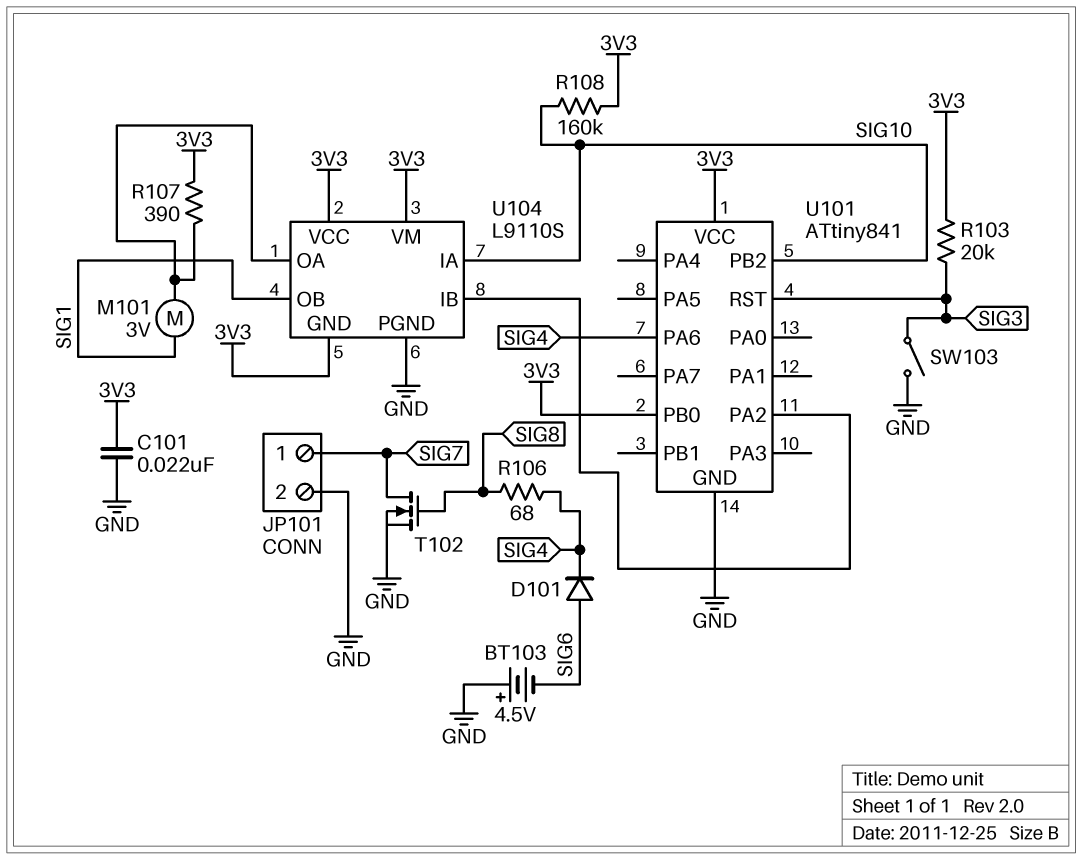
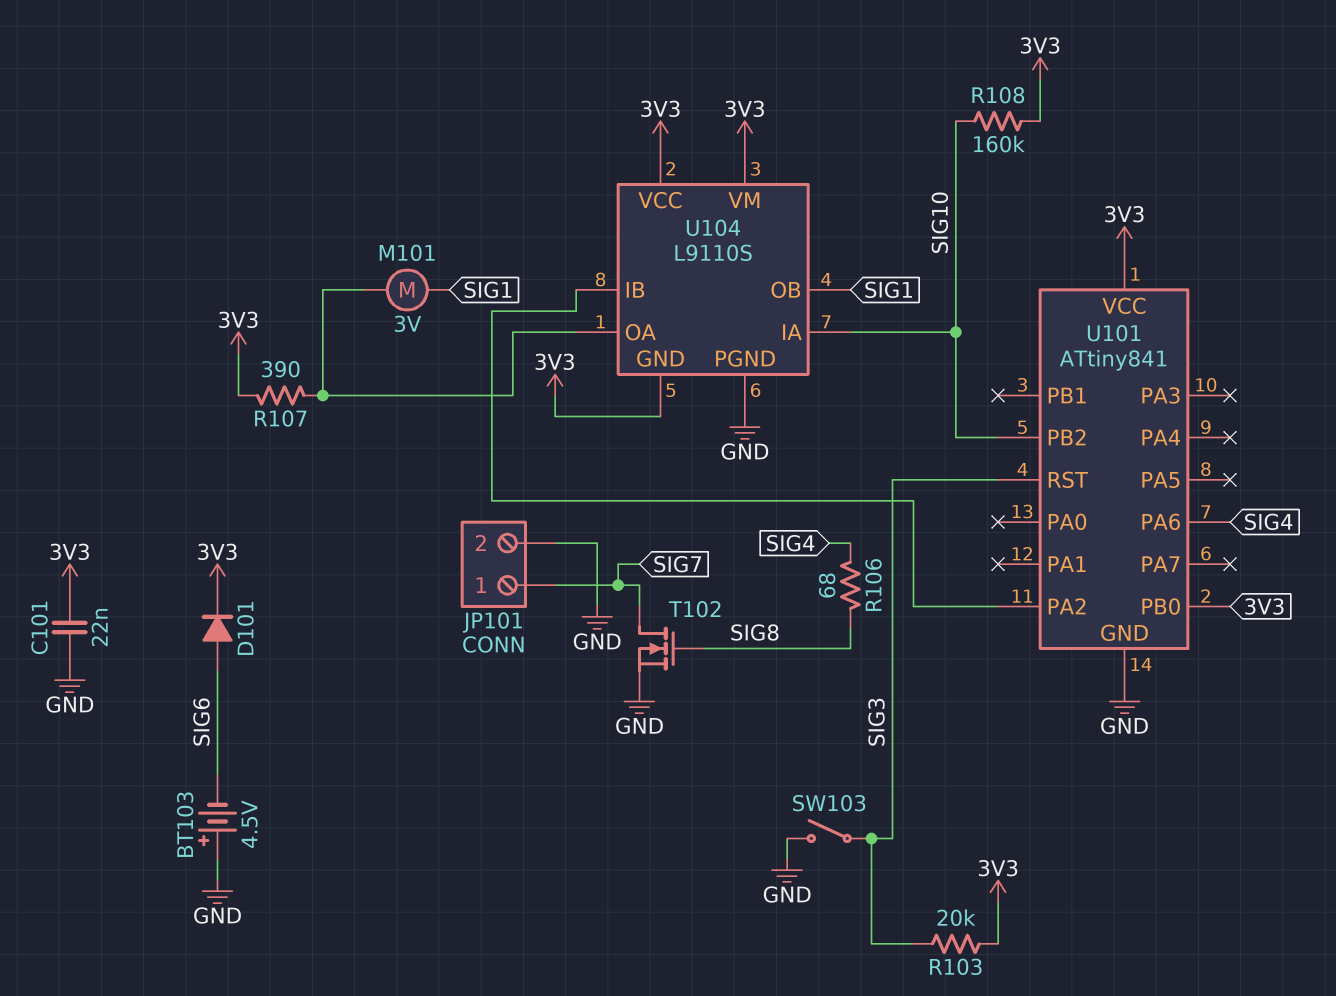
D101: diode (A SIG6, K SIG4) -> diode (A SIG6, K 3V3)

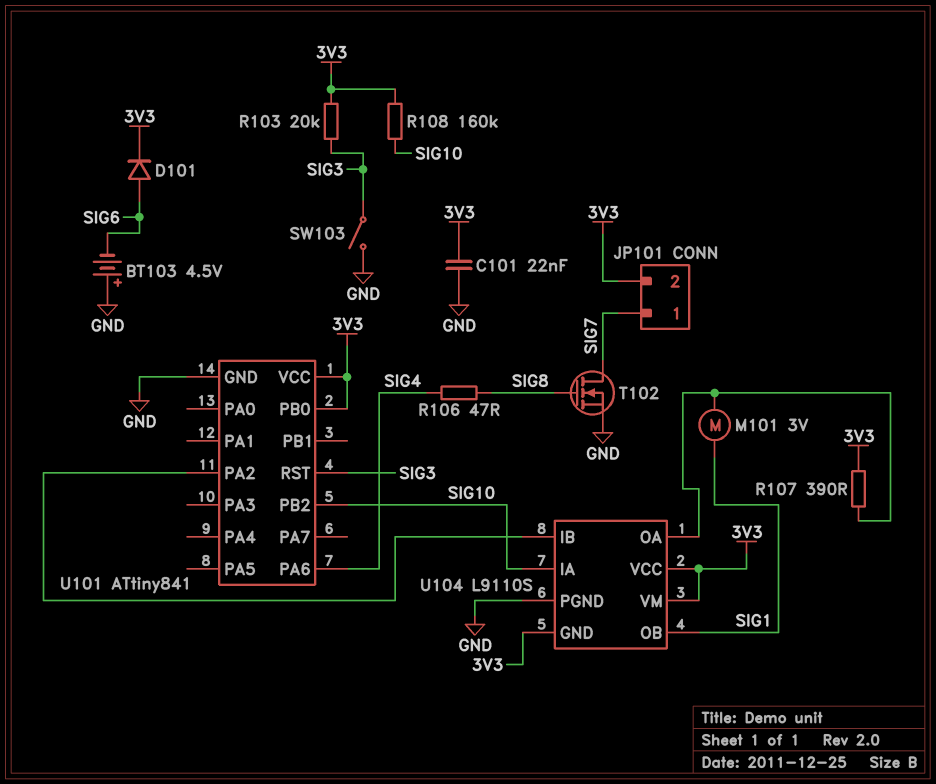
JP101 pin 2: GND -> 3V3
R106: 68 (SIG4, SIG8) -> 47 (SIG4, SIG8)

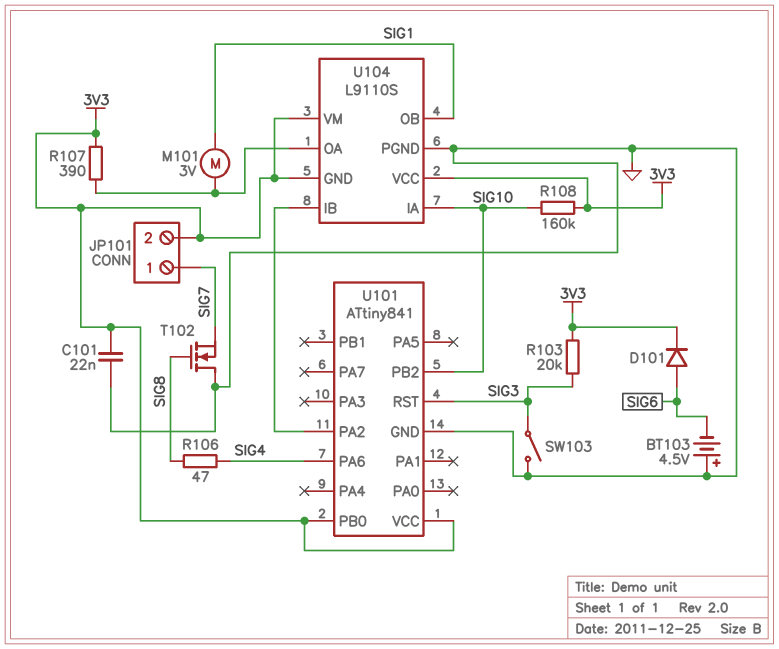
T102: NMOS (G SIG8, D SIG7, S GND) -> NMOS (G SIG8, D GND, S SIG7)

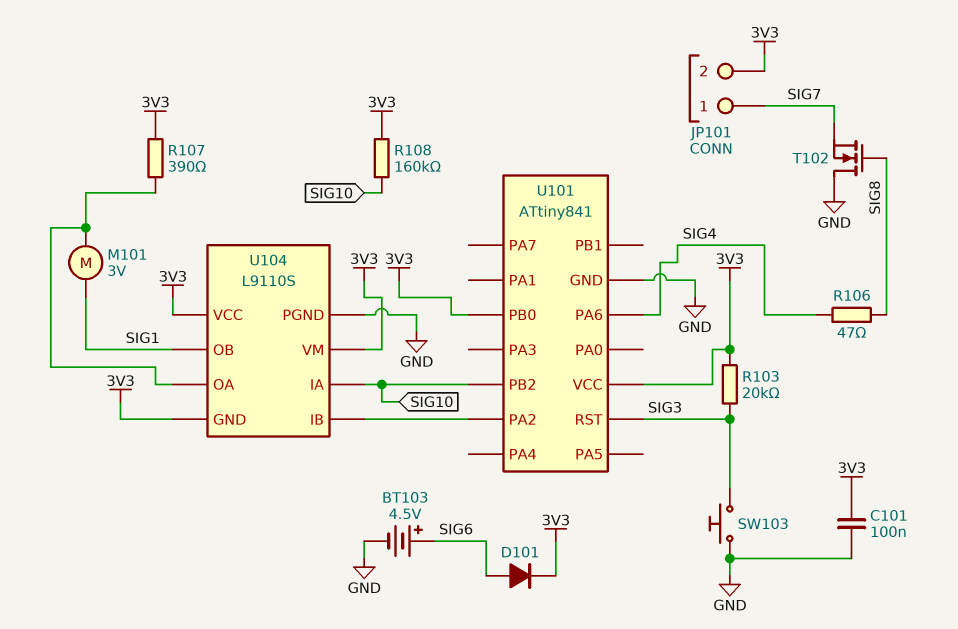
BT103: 4.5V (plus GND, minus SIG6) -> 4.5V (plus SIG6, minus GND)
C101: 22nF (3V3, GND) -> 100nF (3V3, GND)
SW103: switch (GND, SIG3) -> button (GND, SIG3)

